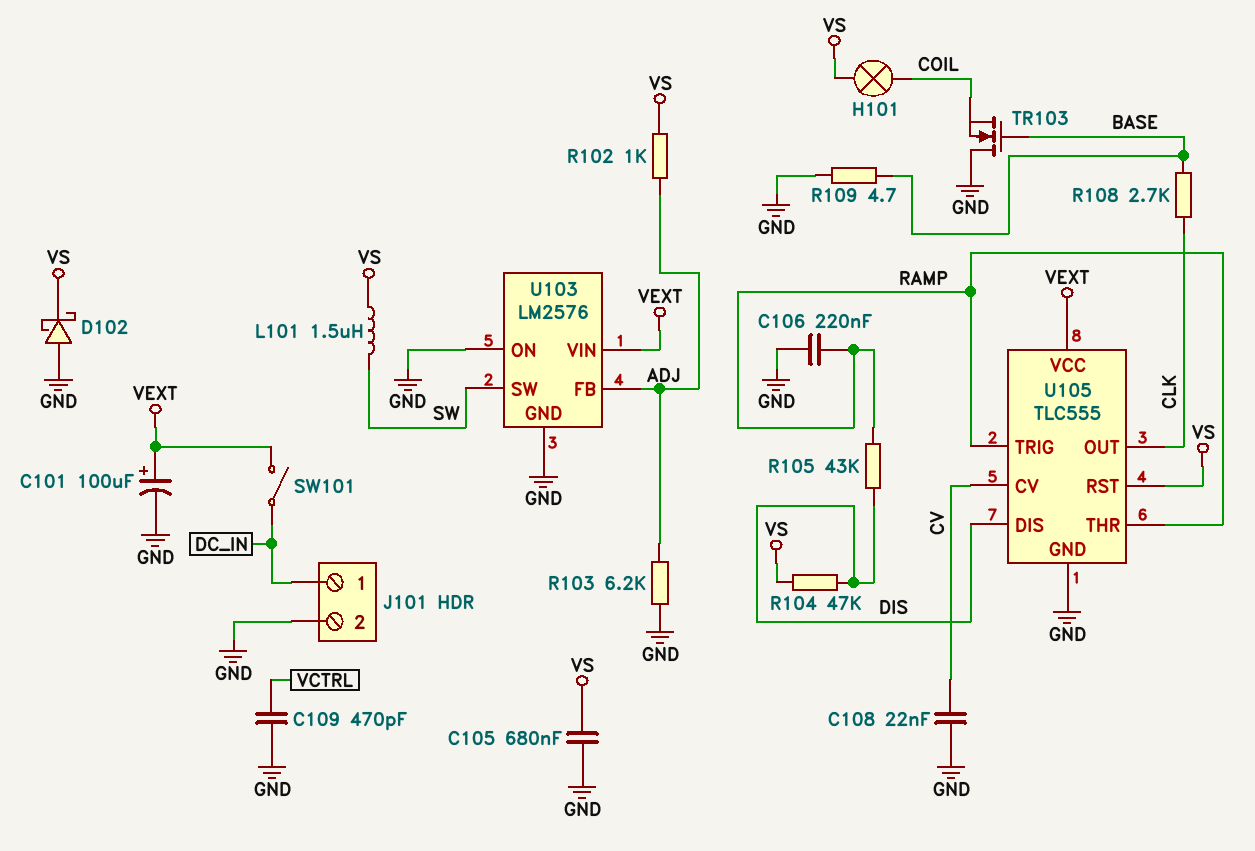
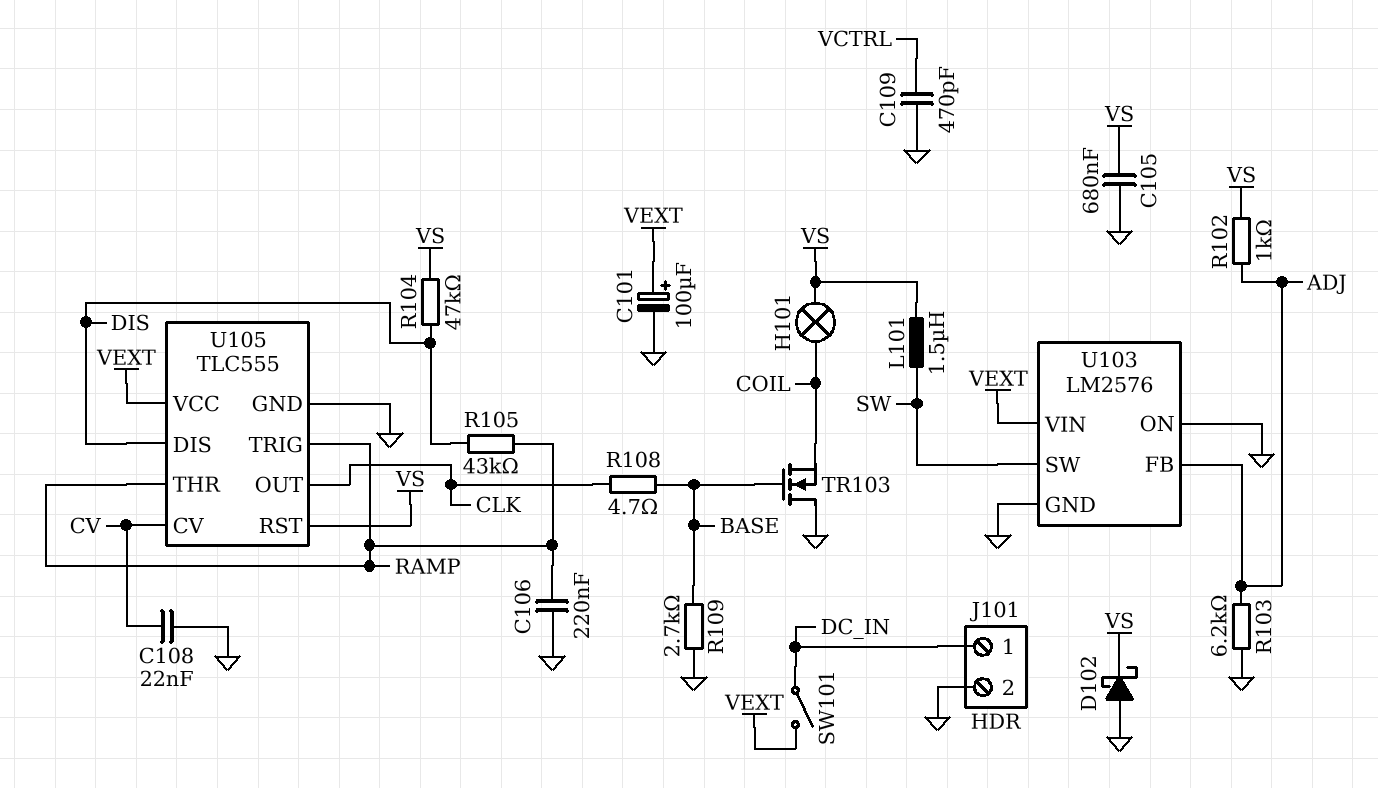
R108: 2.7k (BASE, CLK) -> 4.7 (BASE, CLK)
R109: 4.7 (BASE, GND) -> 2.7k (BASE, GND)

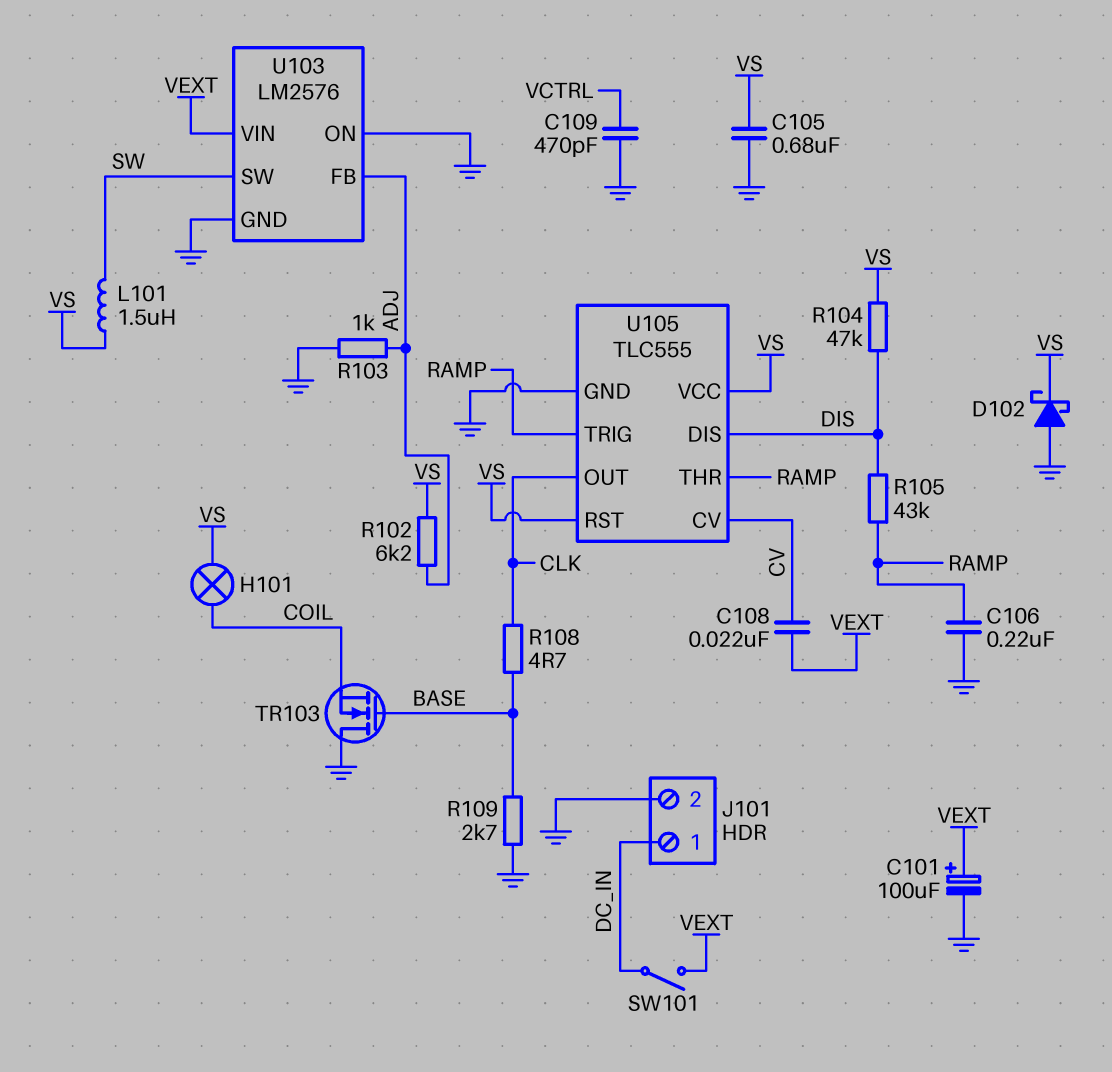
C108: 22nF (CV, GND) -> 22nF (CV, VEXT)
R102: 1k (ADJ, VS) -> 6.2k (ADJ, VS)
R103: 6.2k (ADJ, GND) -> 1k (ADJ, GND)
U105 pin VCC: VEXT -> VS

